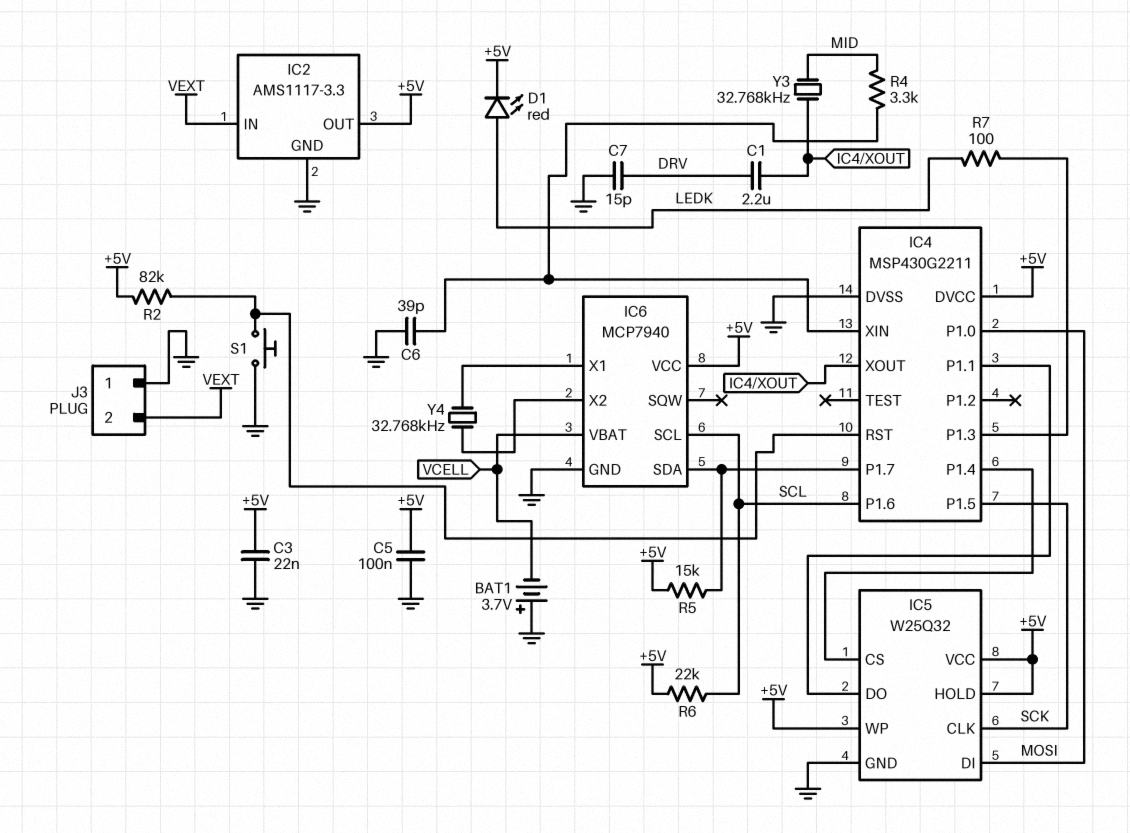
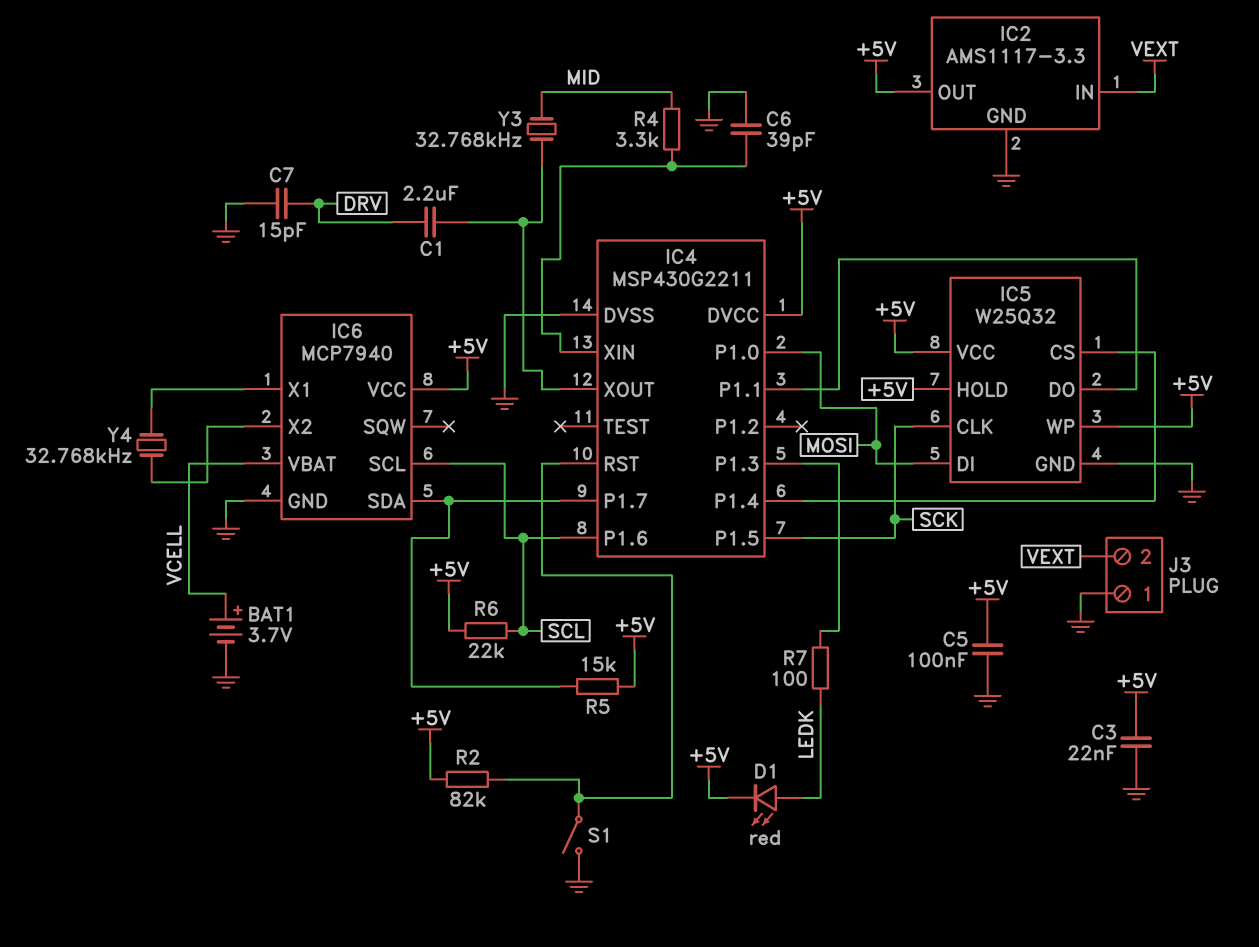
BAT1: 3.7V (plus GND, minus VCELL) -> 3.7V (plus VCELL, minus GND)
S1: button (GND, IC4/RST) -> switch (GND, IC4/RST)

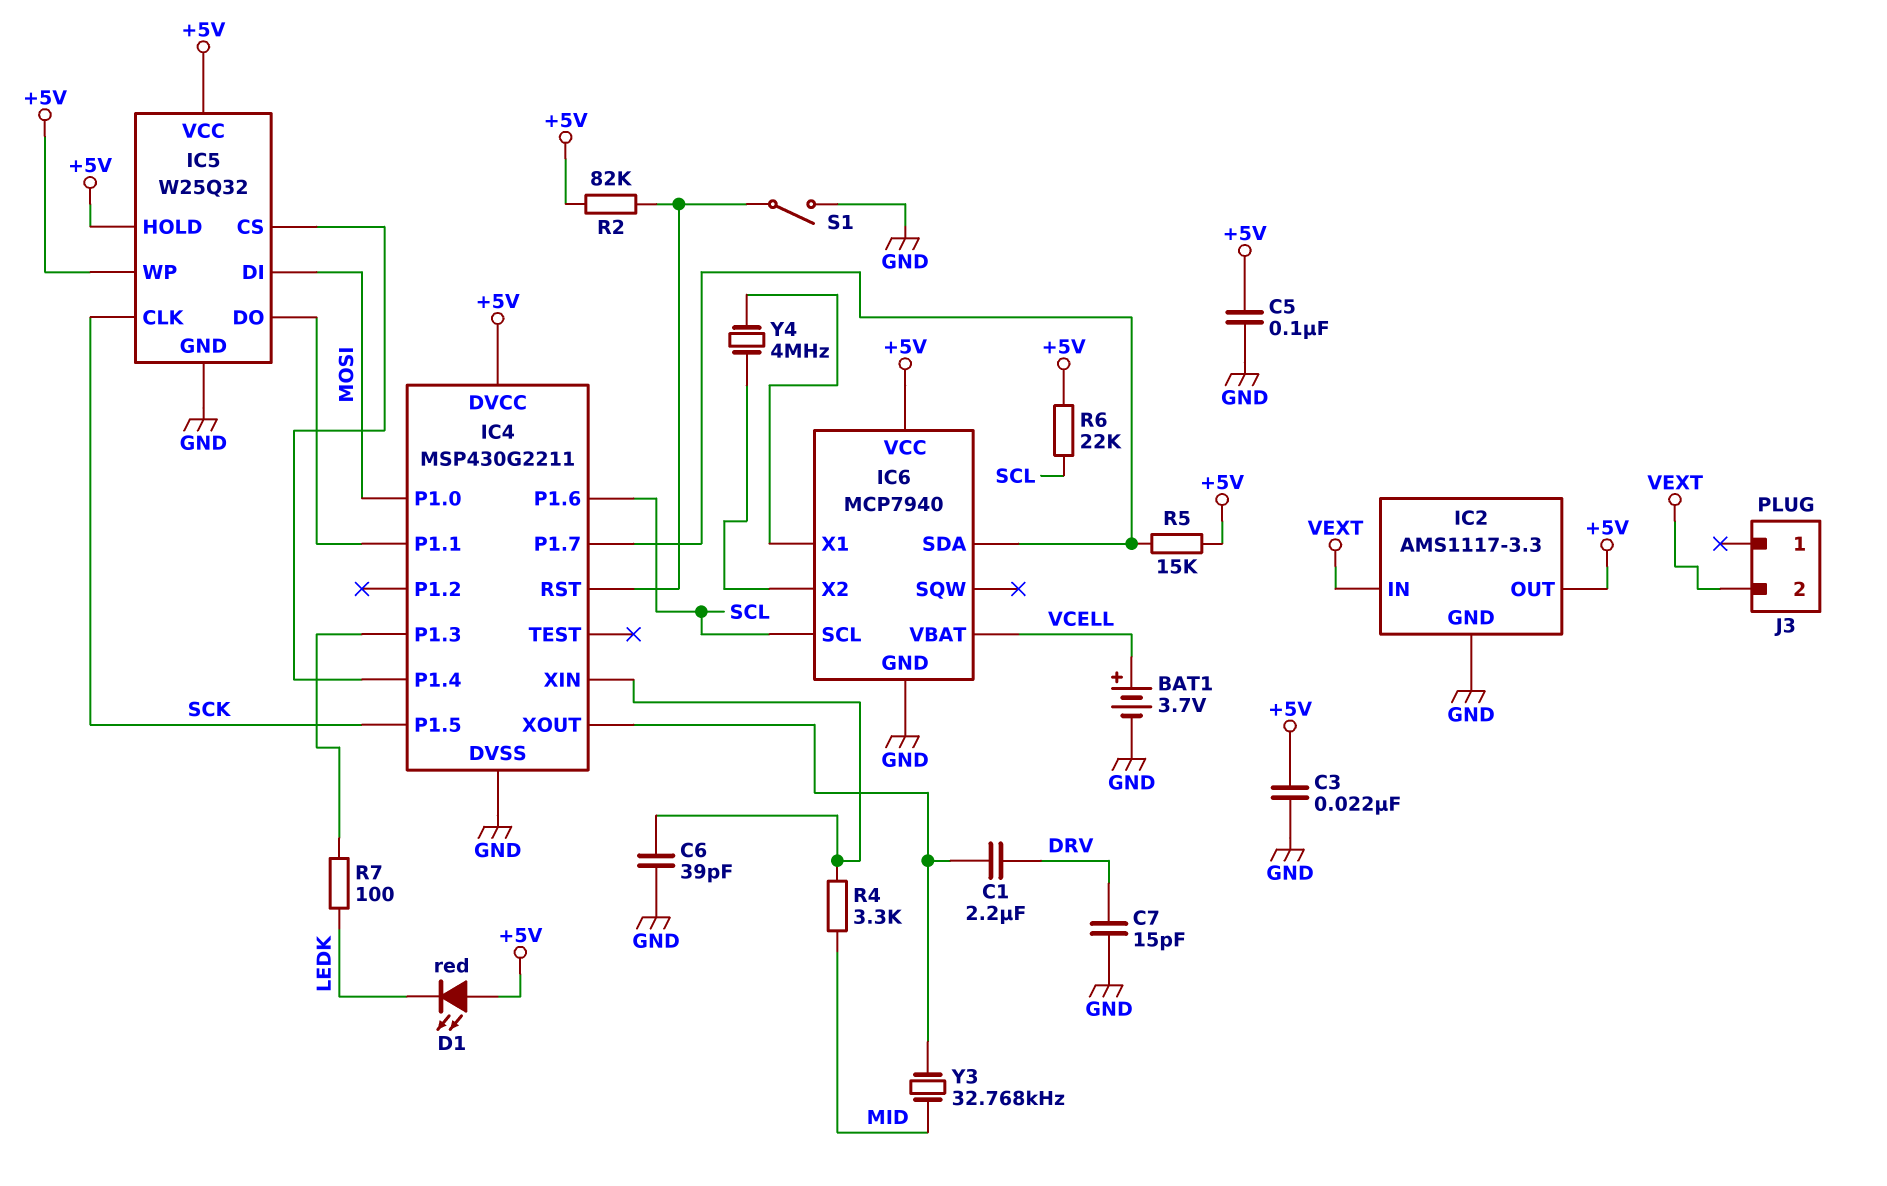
D1: LED red (A LEDK, K +5V) -> LED red (A +5V, K LEDK)
J3 pin 1: GND -> none
Y4: 32.768kHz (IC6/X1, IC6/X2) -> 4MHz (IC6/X1, IC6/X2)

